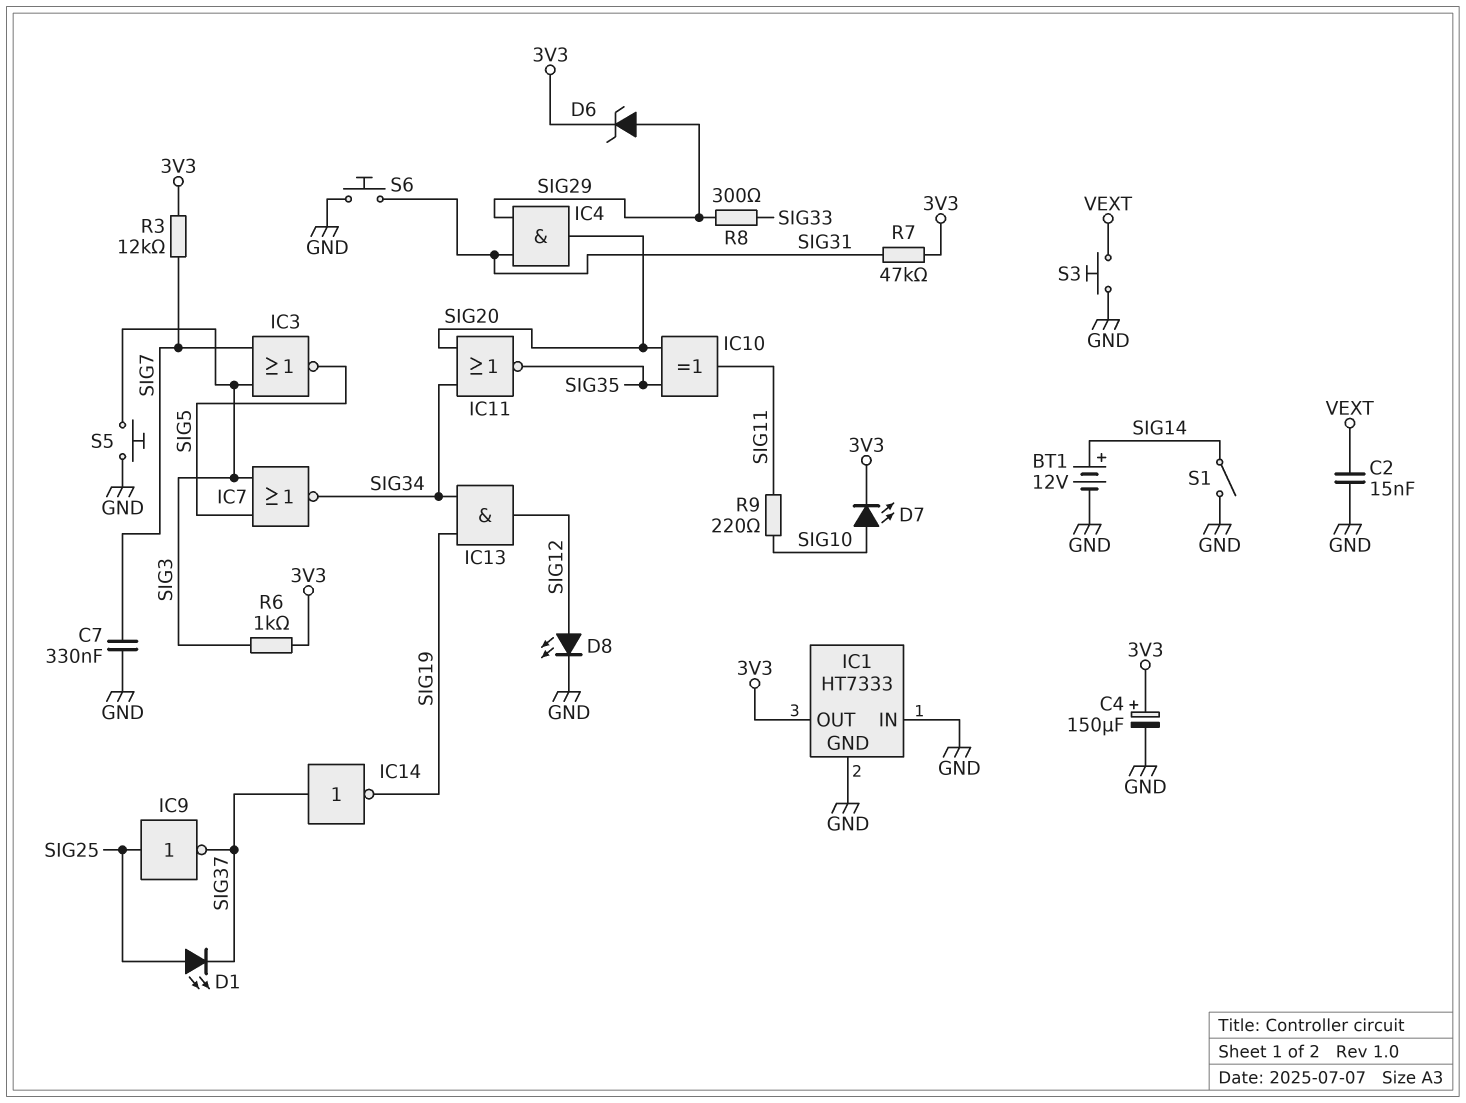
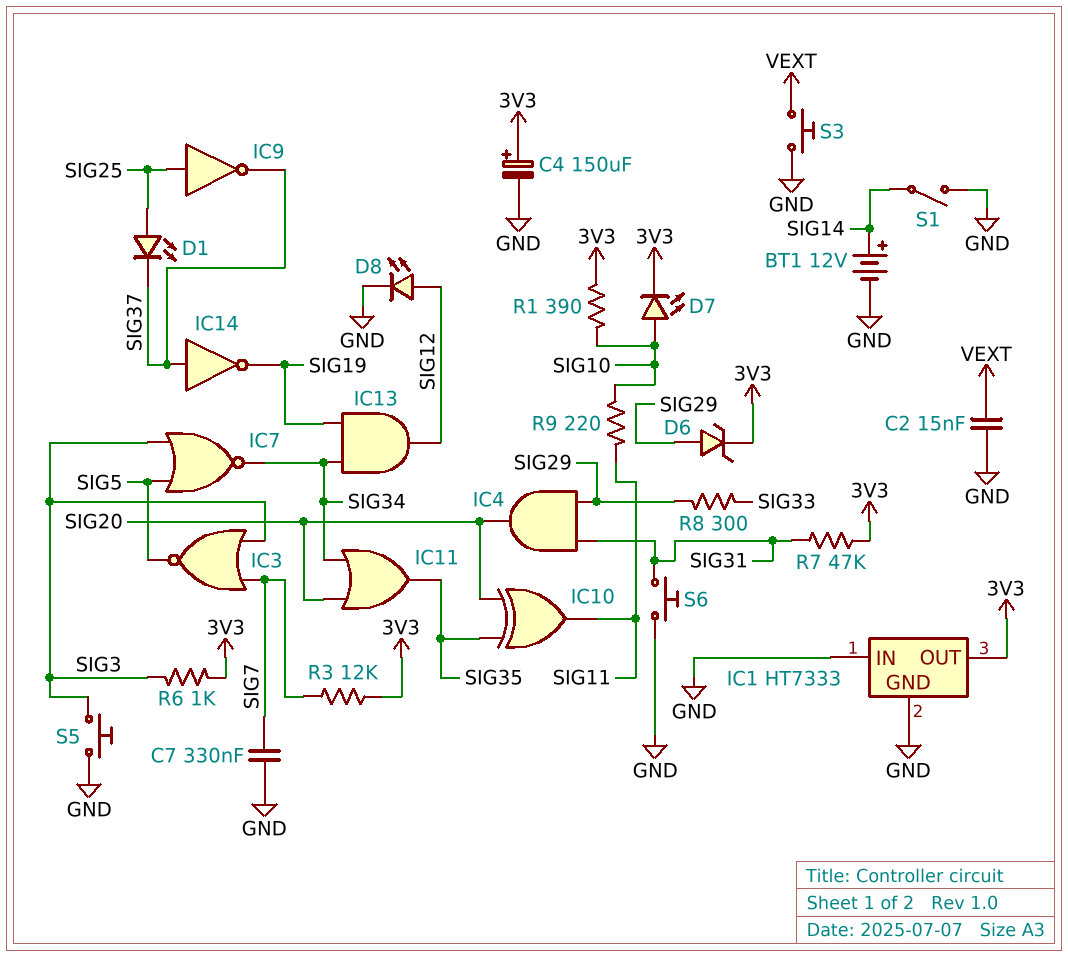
IC11: NOR (in SIG20, in SIG34, out SIG35) -> OR (in SIG20, in SIG34, out SIG35)
R1: none -> 390 (3V3, SIG10)

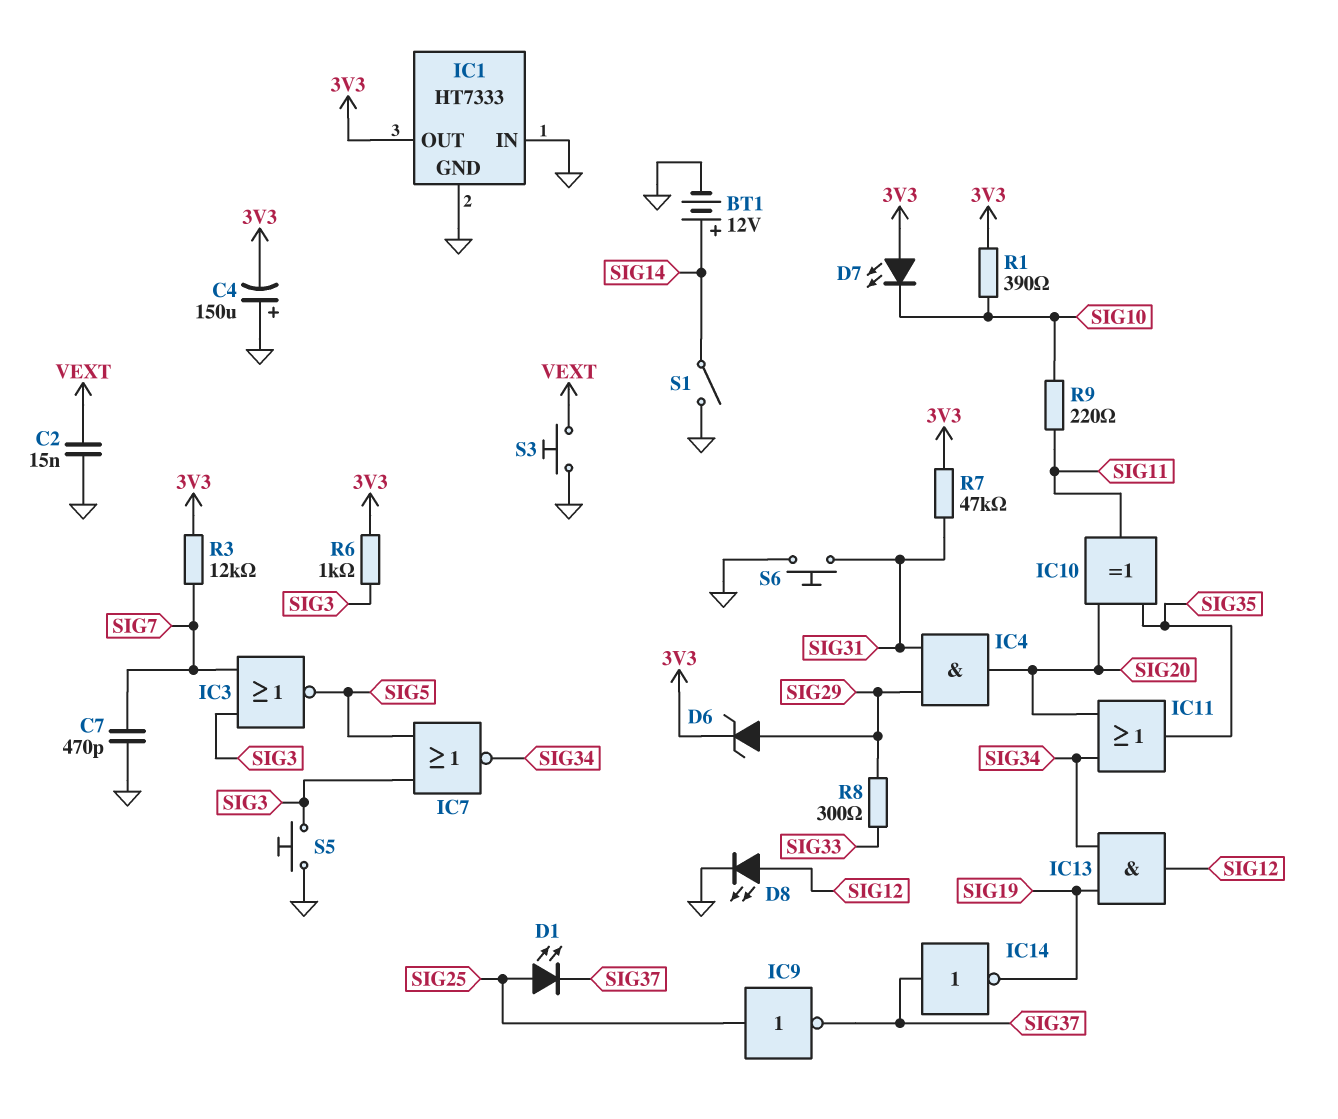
C4: 150uF (plus 3V3, minus GND) -> 150uF (plus GND, minus 3V3)
C7: 330nF (GND, SIG7) -> 470pF (GND, SIG7)
D7: LED (A SIG10, K 3V3) -> LED (A 3V3, K SIG10)

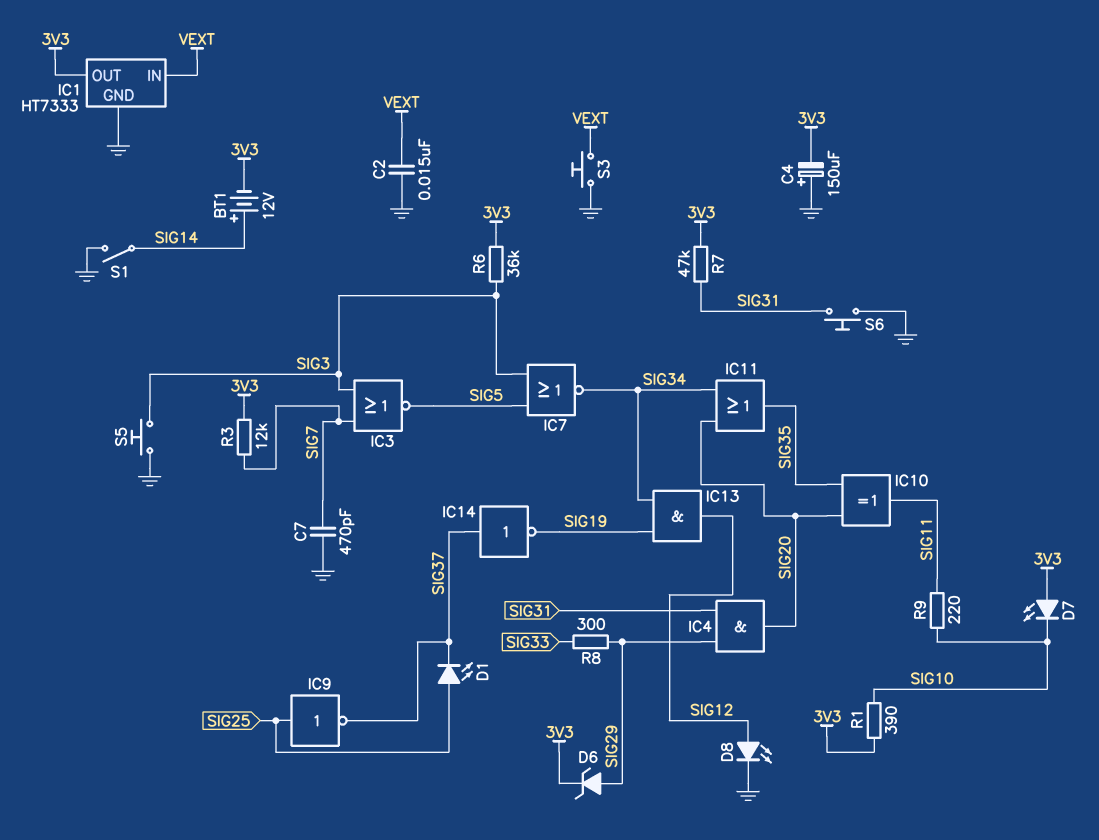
BT1: 12V (plus SIG14, minus GND) -> 12V (plus SIG14, minus 3V3)
IC1 pin IN: GND -> VEXT
R6: 1k (3V3, SIG3) -> 36k (3V3, SIG3)

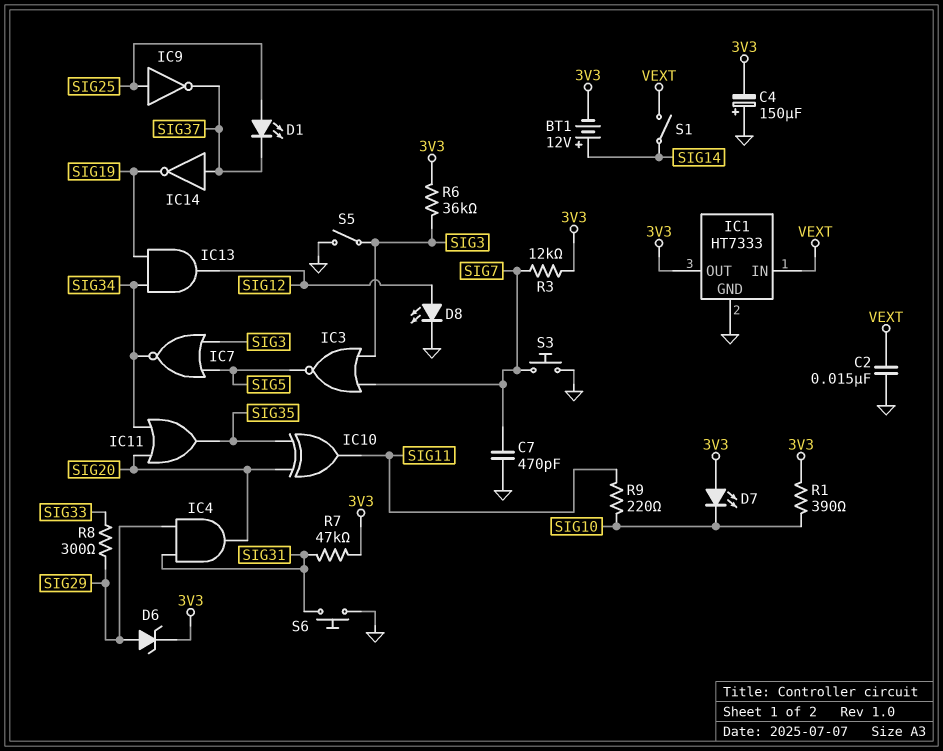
S1: switch (GND, SIG14) -> switch (SIG14, VEXT)
S3: button (GND, VEXT) -> button (GND, SIG7)
S5: button (GND, SIG3) -> switch (GND, SIG3)

